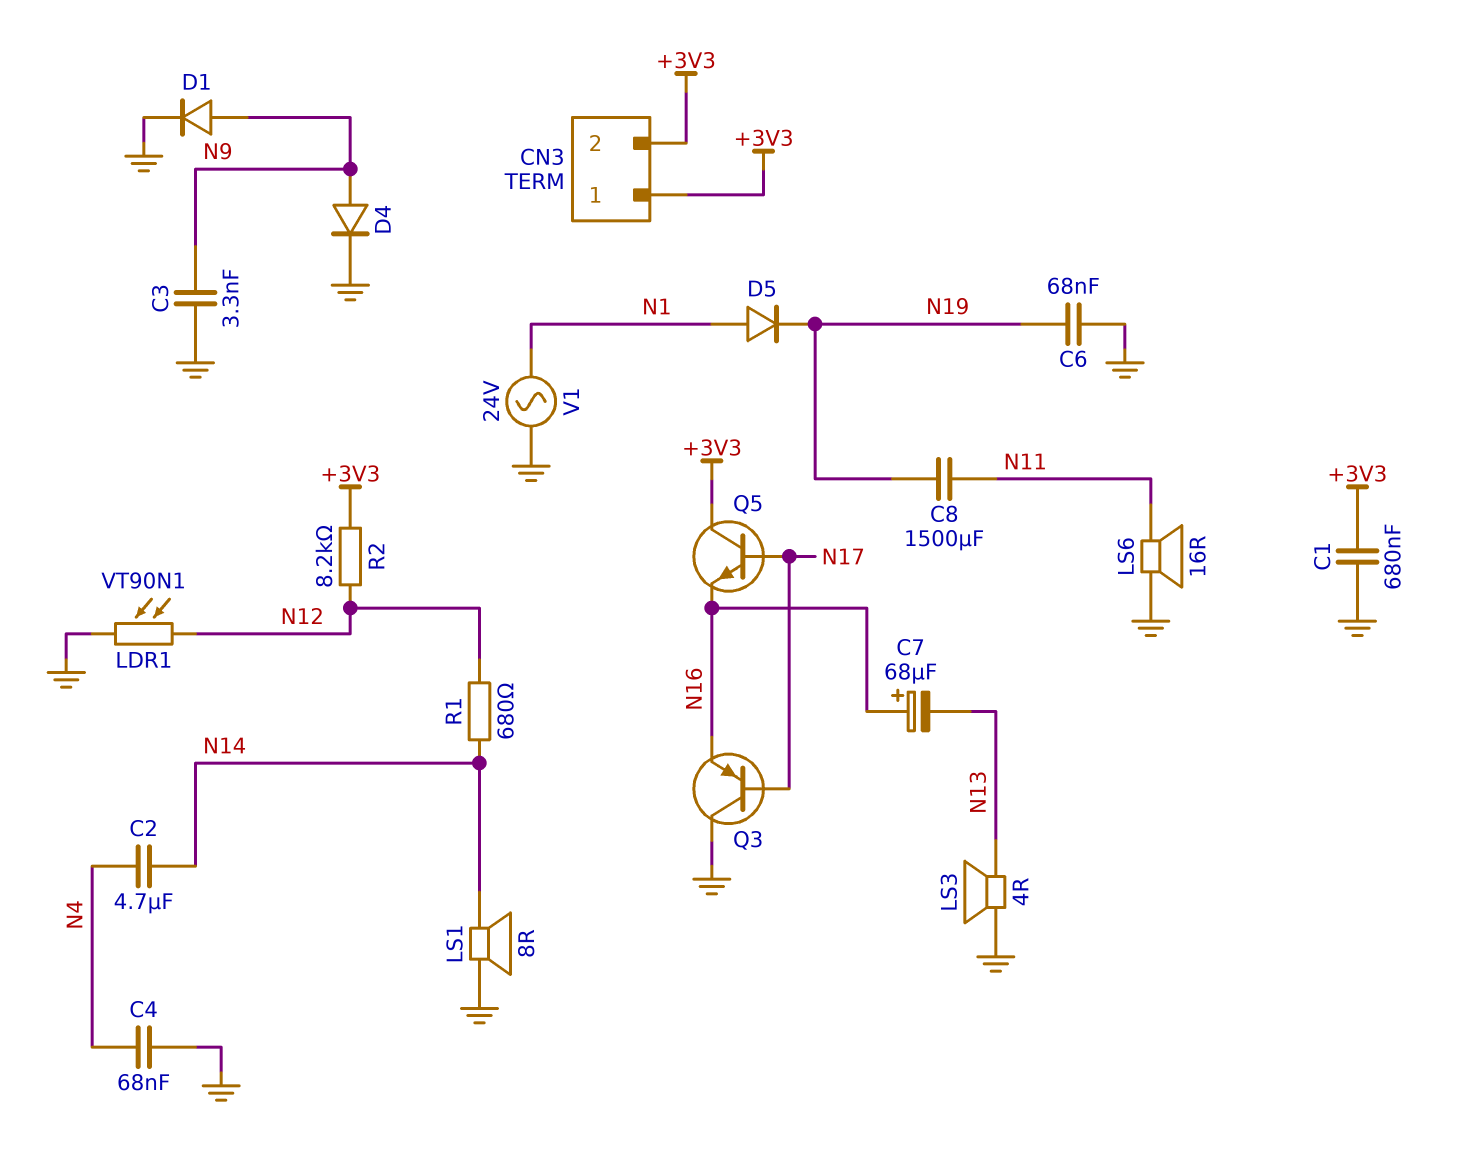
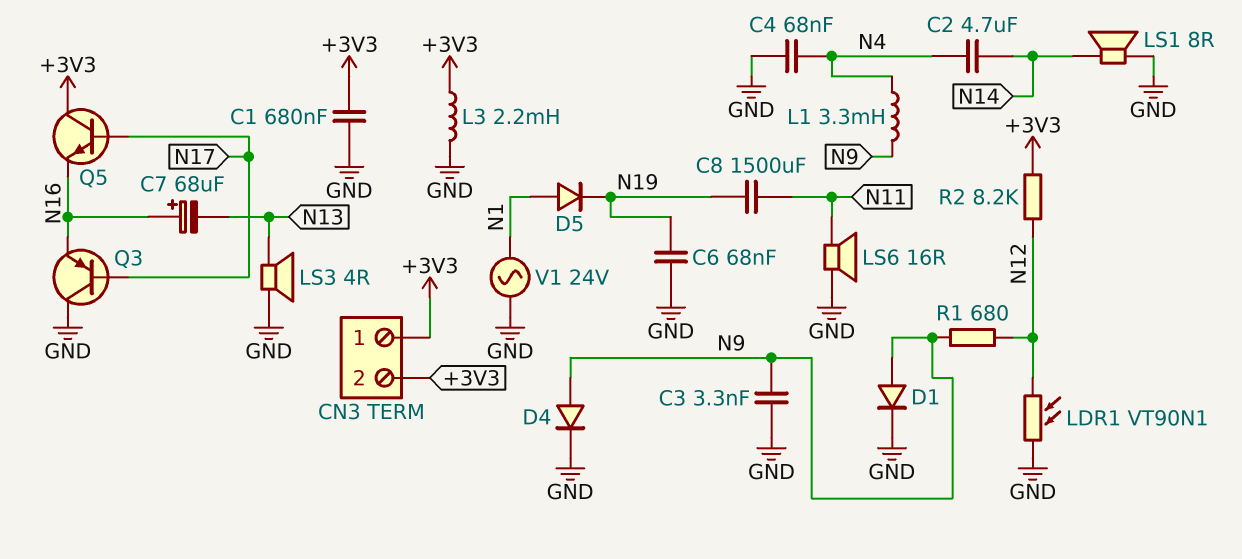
L1: none -> 3.3mH (N4, N9)
L3: none -> 2.2mH (+3V3, GND)
R1: 680 (N12, N14) -> 680 (N9, N12)

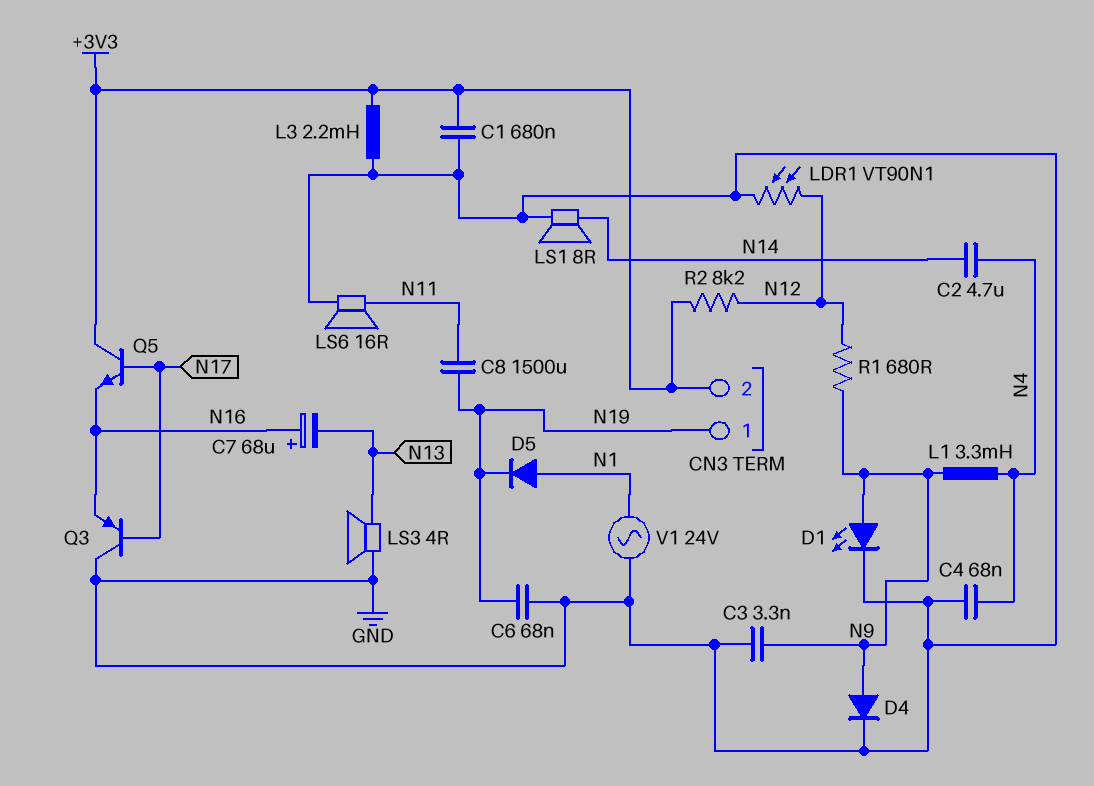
CN3 pin 1: +3V3 -> N19
D1: diode (A N9, K GND) -> LED (A N9, K GND)

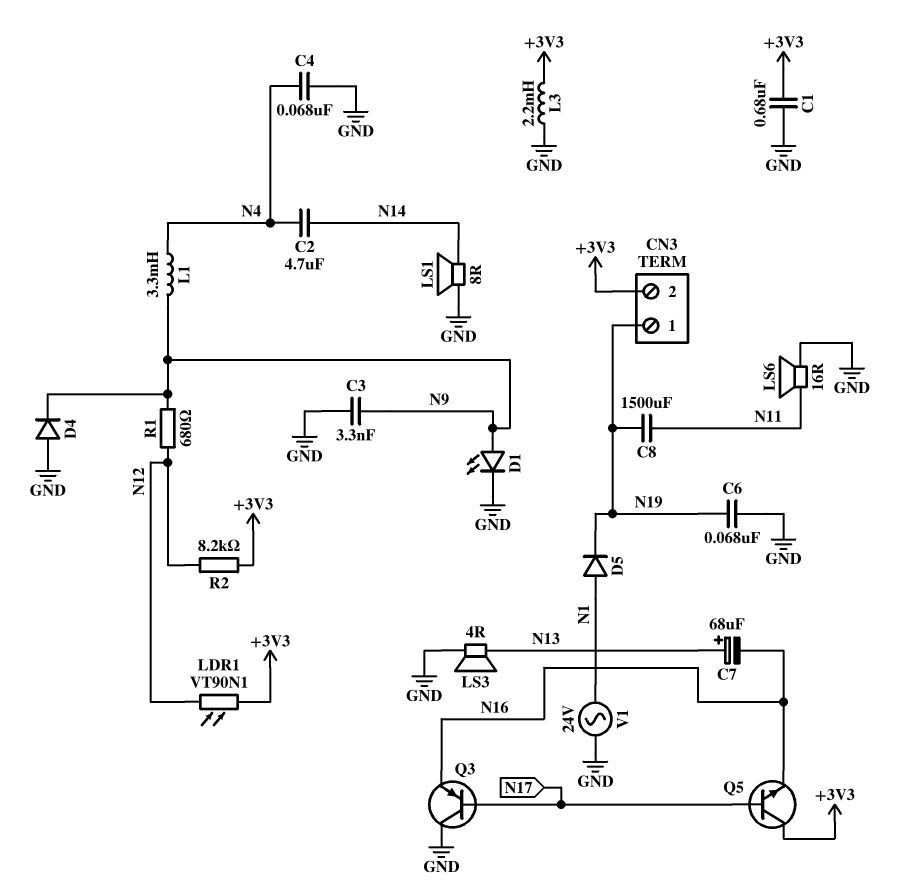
C7: 68uF (plus N16, minus N13) -> 68uF (plus N13, minus N16)
D4: diode (A N9, K GND) -> diode (A GND, K N9)
LDR1: VT90N1 (GND, N12) -> VT90N1 (+3V3, N12)

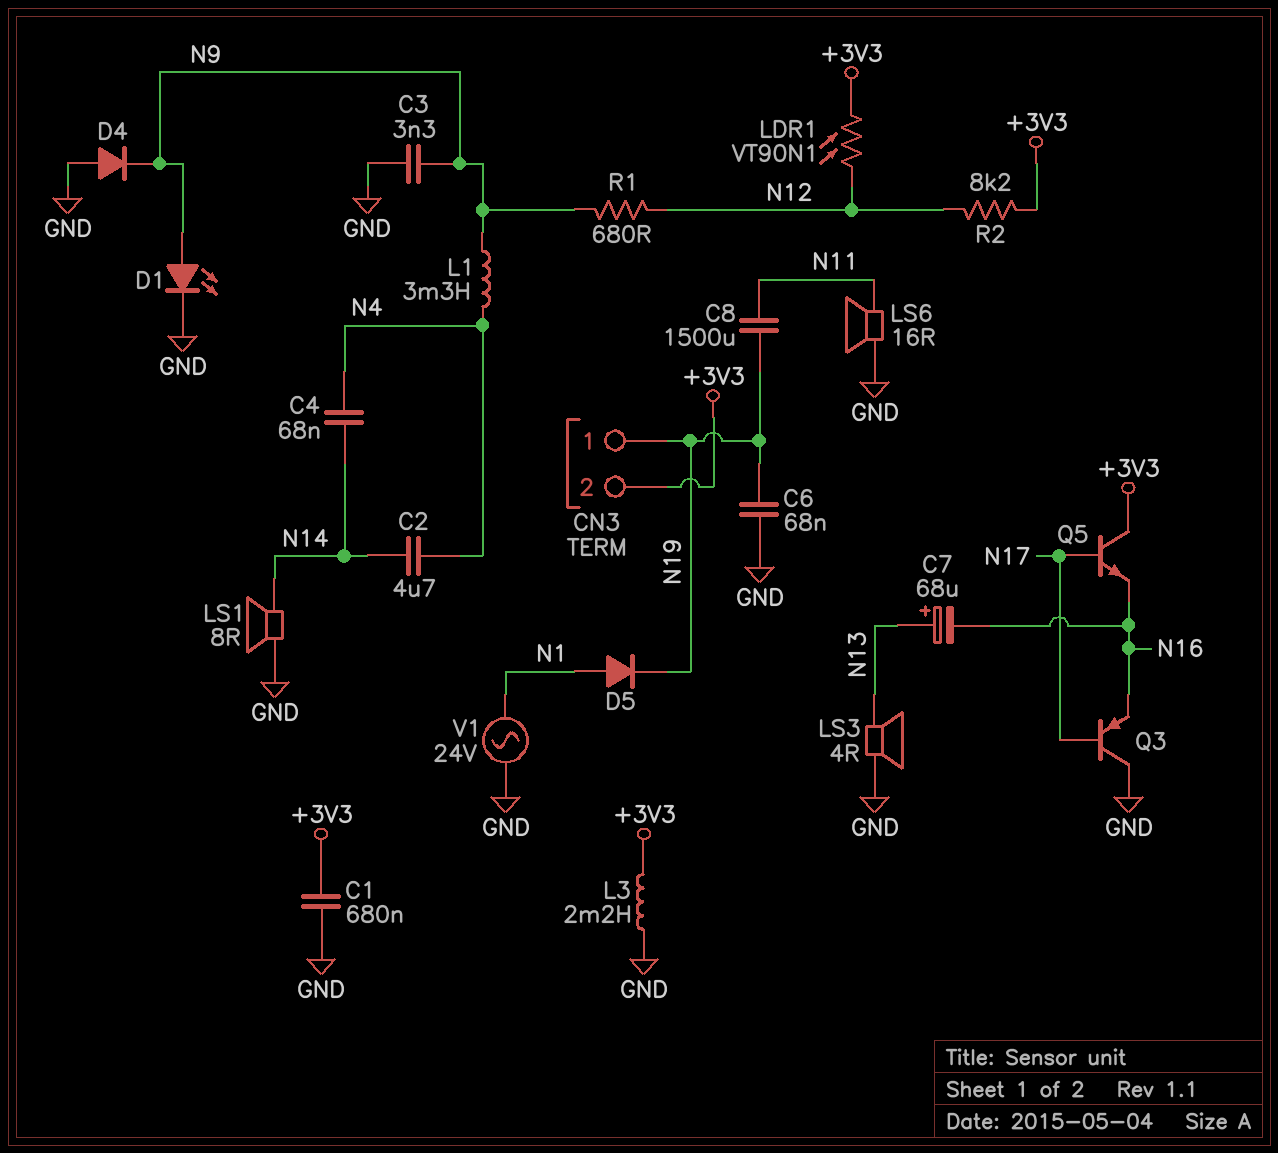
C4: 68nF (GND, N4) -> 68nF (N4, N14)

